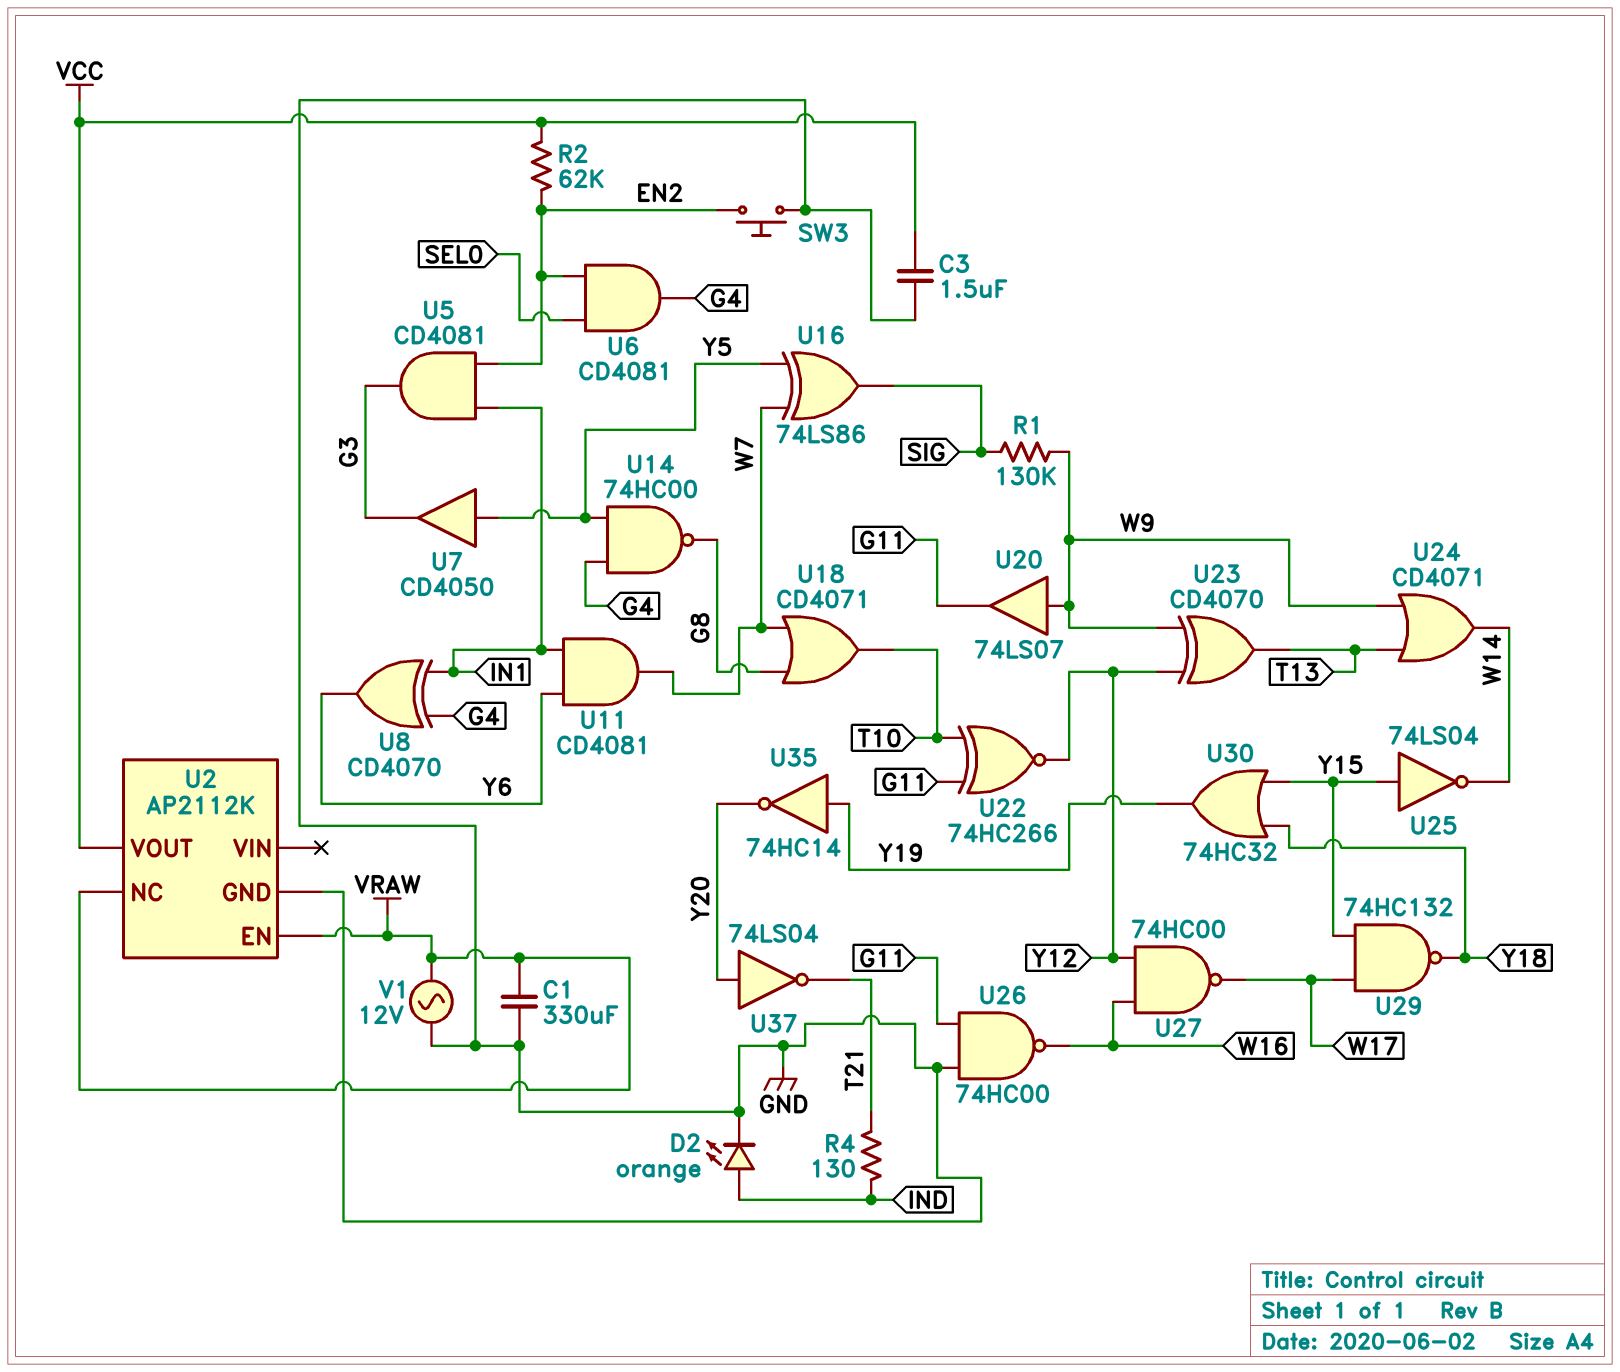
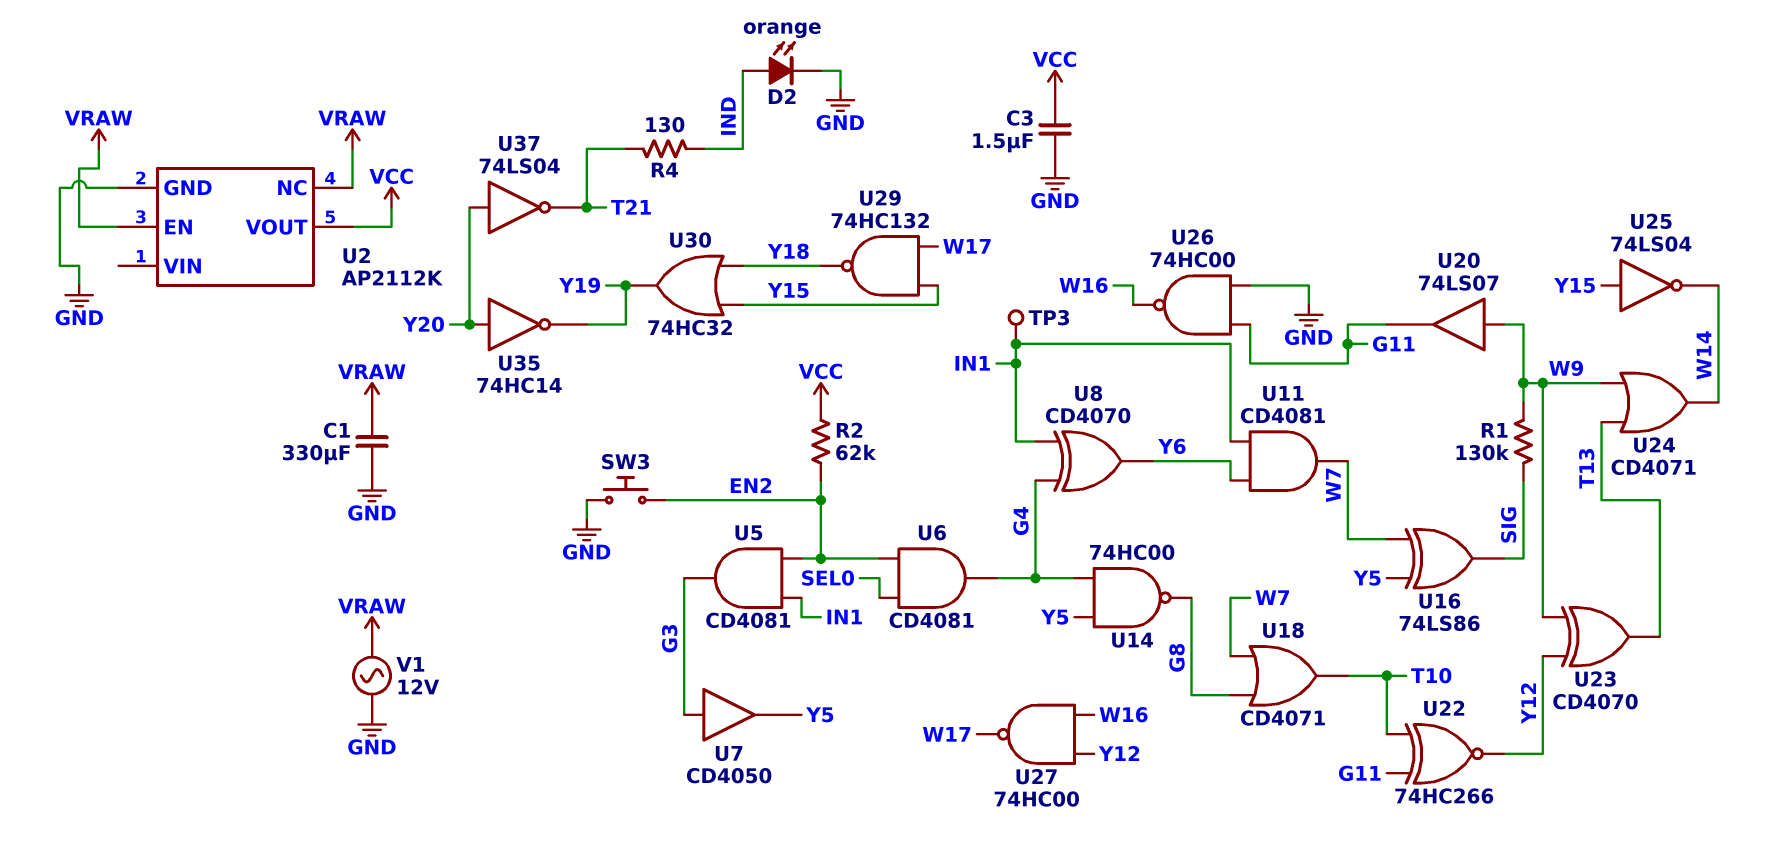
TP3: none -> test point (IN1)
U7: buffer CD4050 (in Y5, out G3) -> buffer CD4050 (in G3, out Y5)
U35: NOT 74HC14 (in Y19, out Y20) -> NOT 74HC14 (in Y20, out Y19)

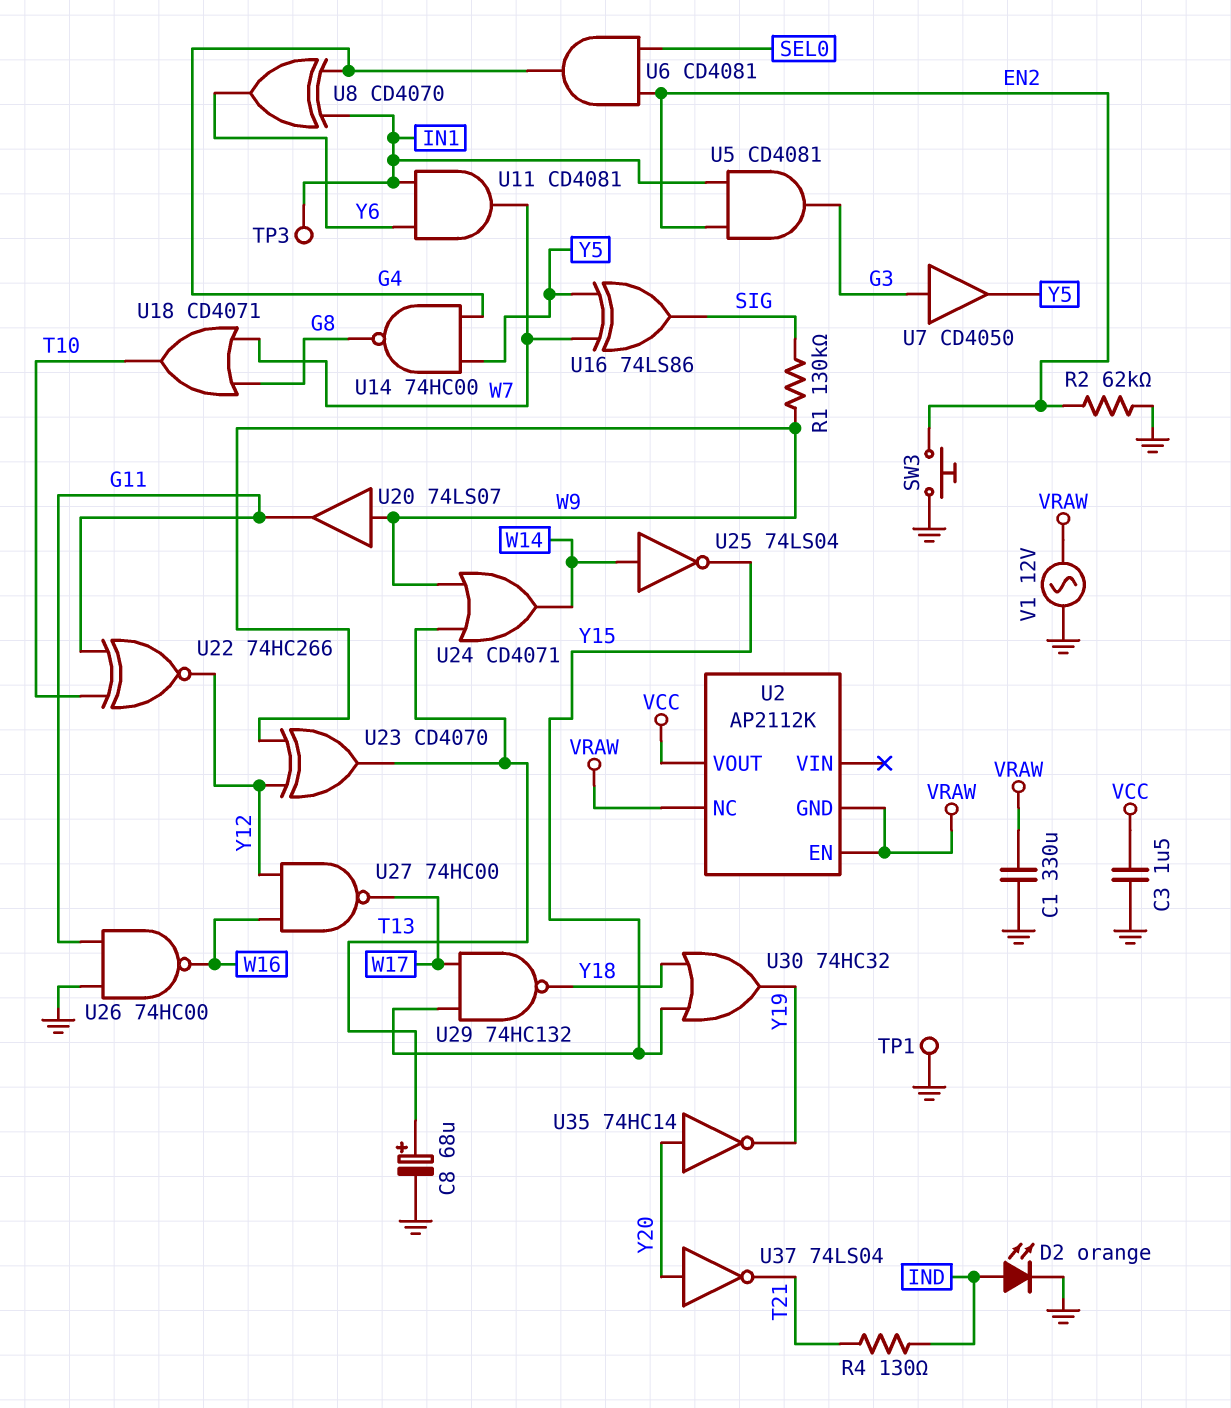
C8: none -> 68uF (plus T13, minus GND)
R2: 62k (EN2, VCC) -> 62k (EN2, GND)
TP1: none -> test point (GND)
U2 pin GND: GND -> VRAW
U25: NOT 74LS04 (in Y15, out W14) -> NOT 74LS04 (in W14, out Y15)

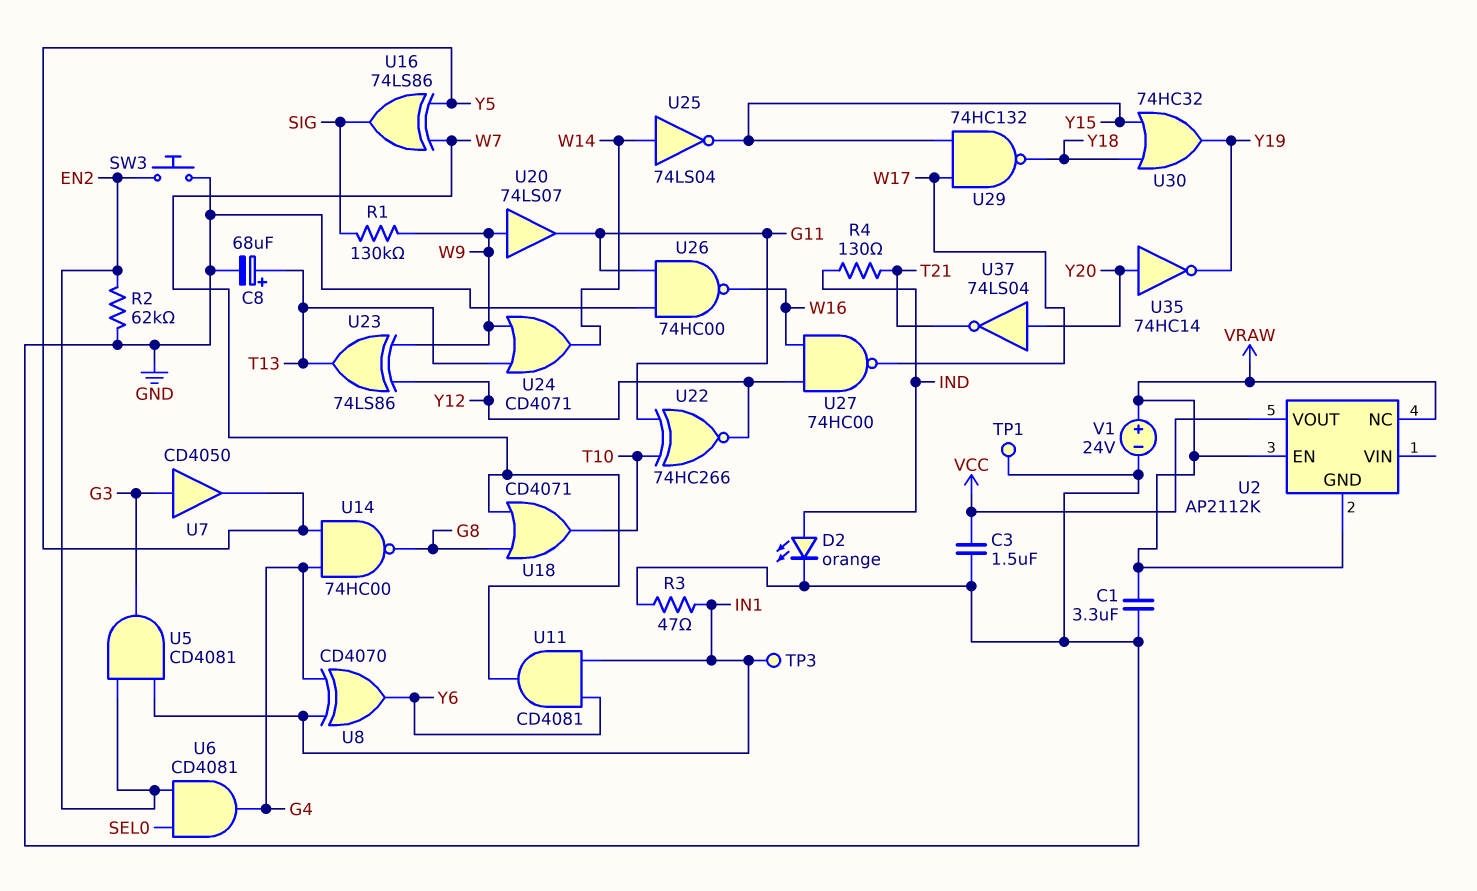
C1: 330uF (GND, VRAW) -> 3.3uF (GND, VRAW)
R3: none -> 47 (GND, IN1)
U23: XOR CD4070 (in W9, in Y12, out T13) -> XOR 74LS86 (in W9, in Y12, out T13)
V1: AC 12V (GND, VRAW) -> 24V (plus VRAW, minus GND)

